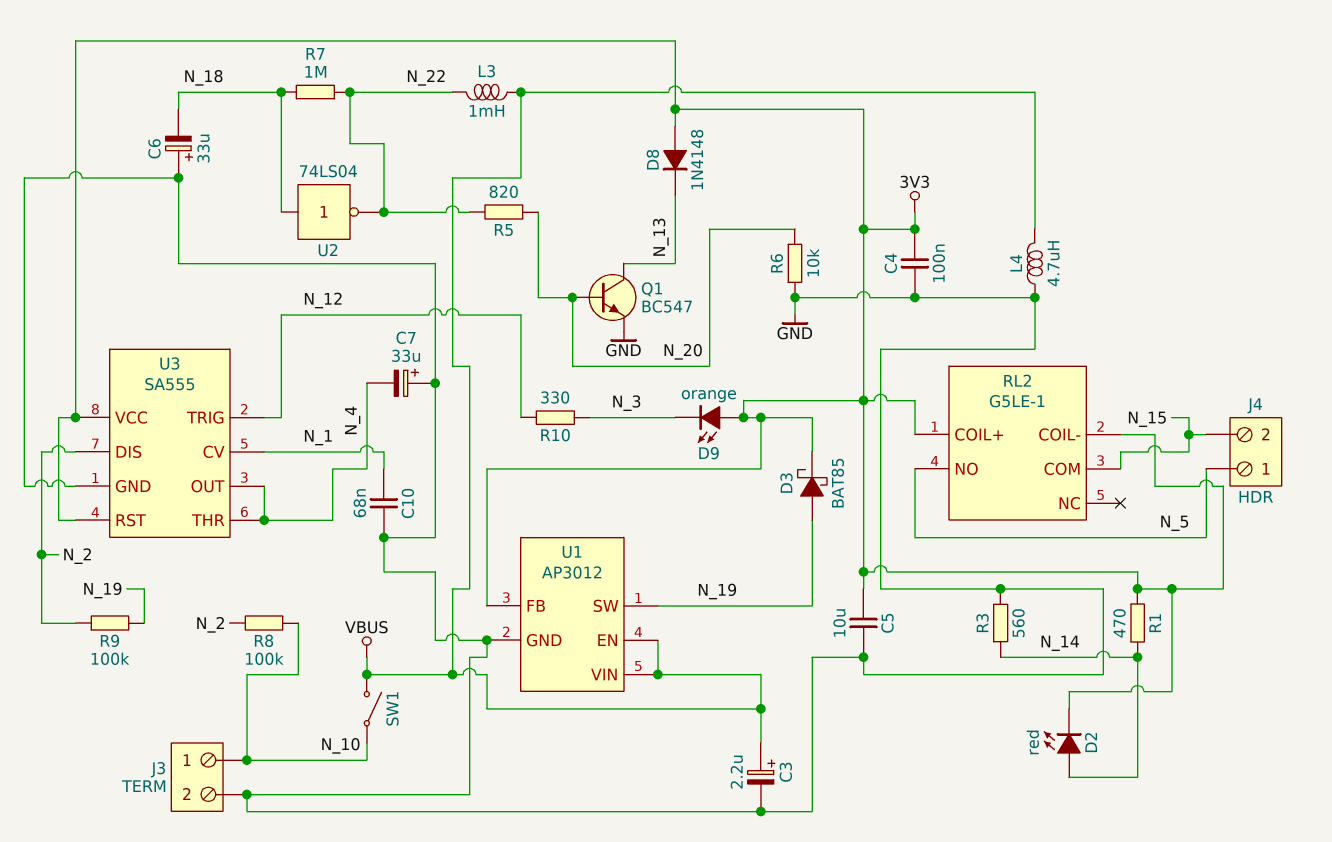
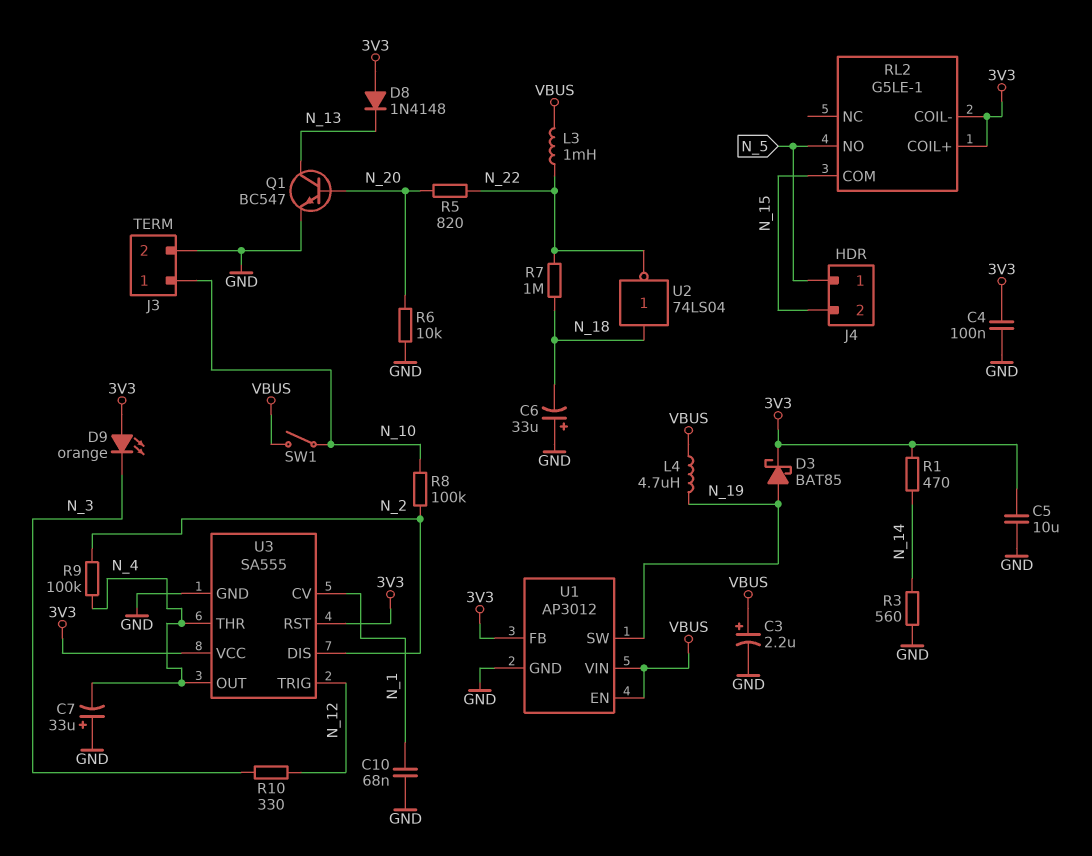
D2: LED red (A N_14, K 3V3) -> none
L4: 4.7uH (GND, VBUS) -> 4.7uH (N_19, VBUS)
R9: 100k (N_2, N_19) -> 100k (N_2, N_4)

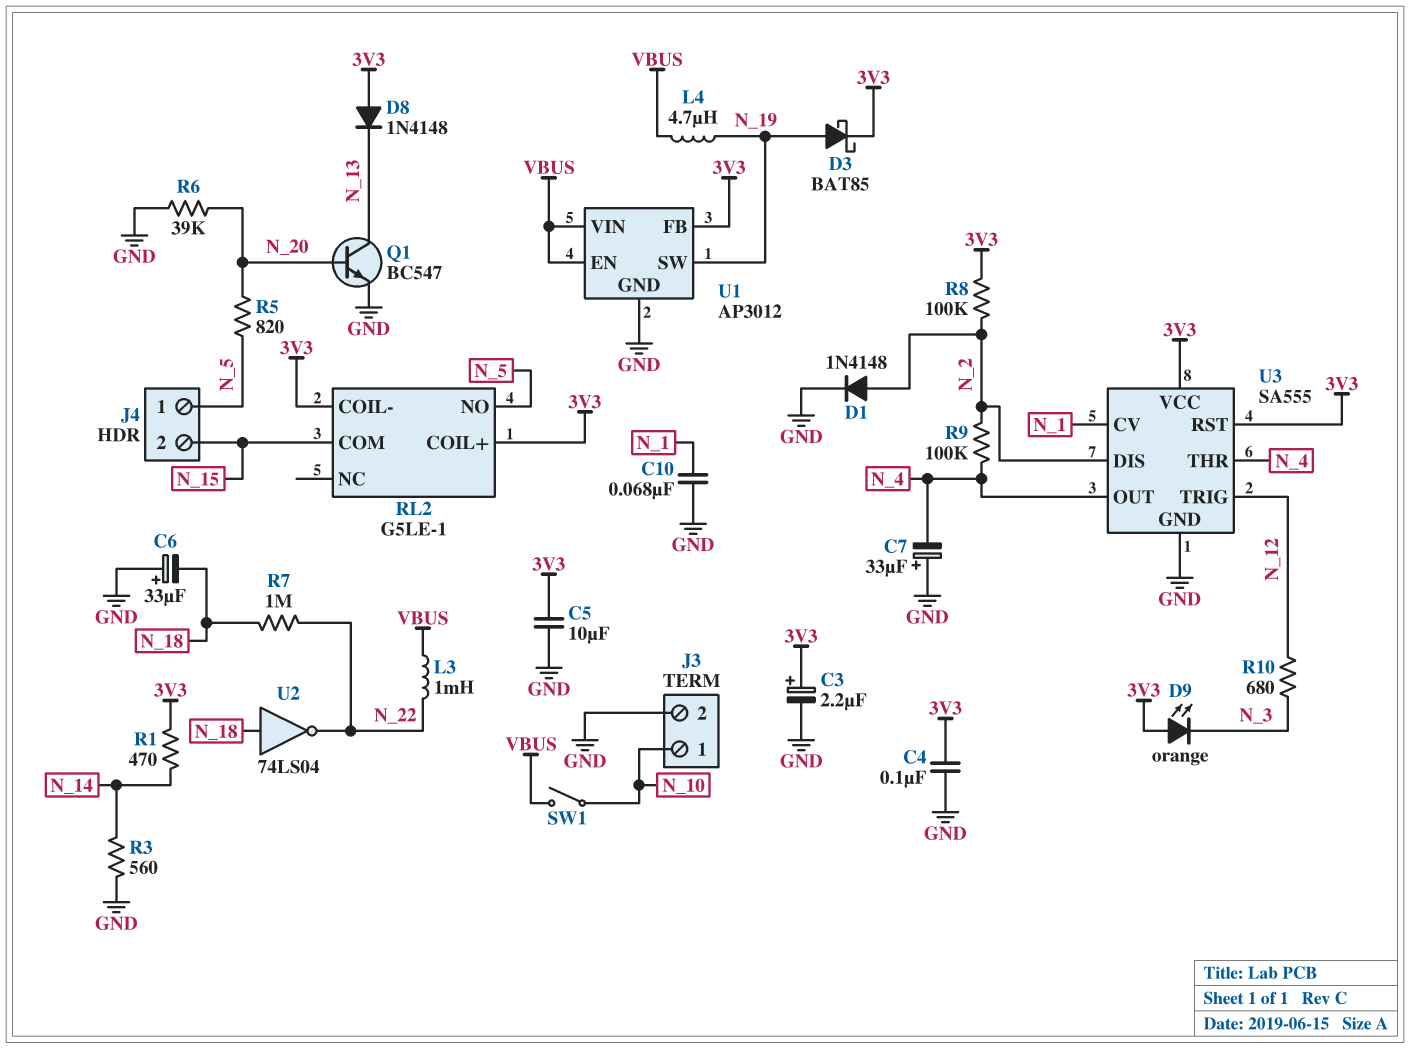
C3: 2.2uF (plus VBUS, minus GND) -> 2.2uF (plus 3V3, minus GND)
D1: none -> diode 1N4148 (A N_2, K GND)
R5: 820 (N_20, N_22) -> 820 (N_5, N_20)
R6: 10k (GND, N_20) -> 39k (GND, N_20)
R8: 100k (N_2, N_10) -> 100k (3V3, N_2)
R10: 330 (N_3, N_12) -> 680 (N_3, N_12)

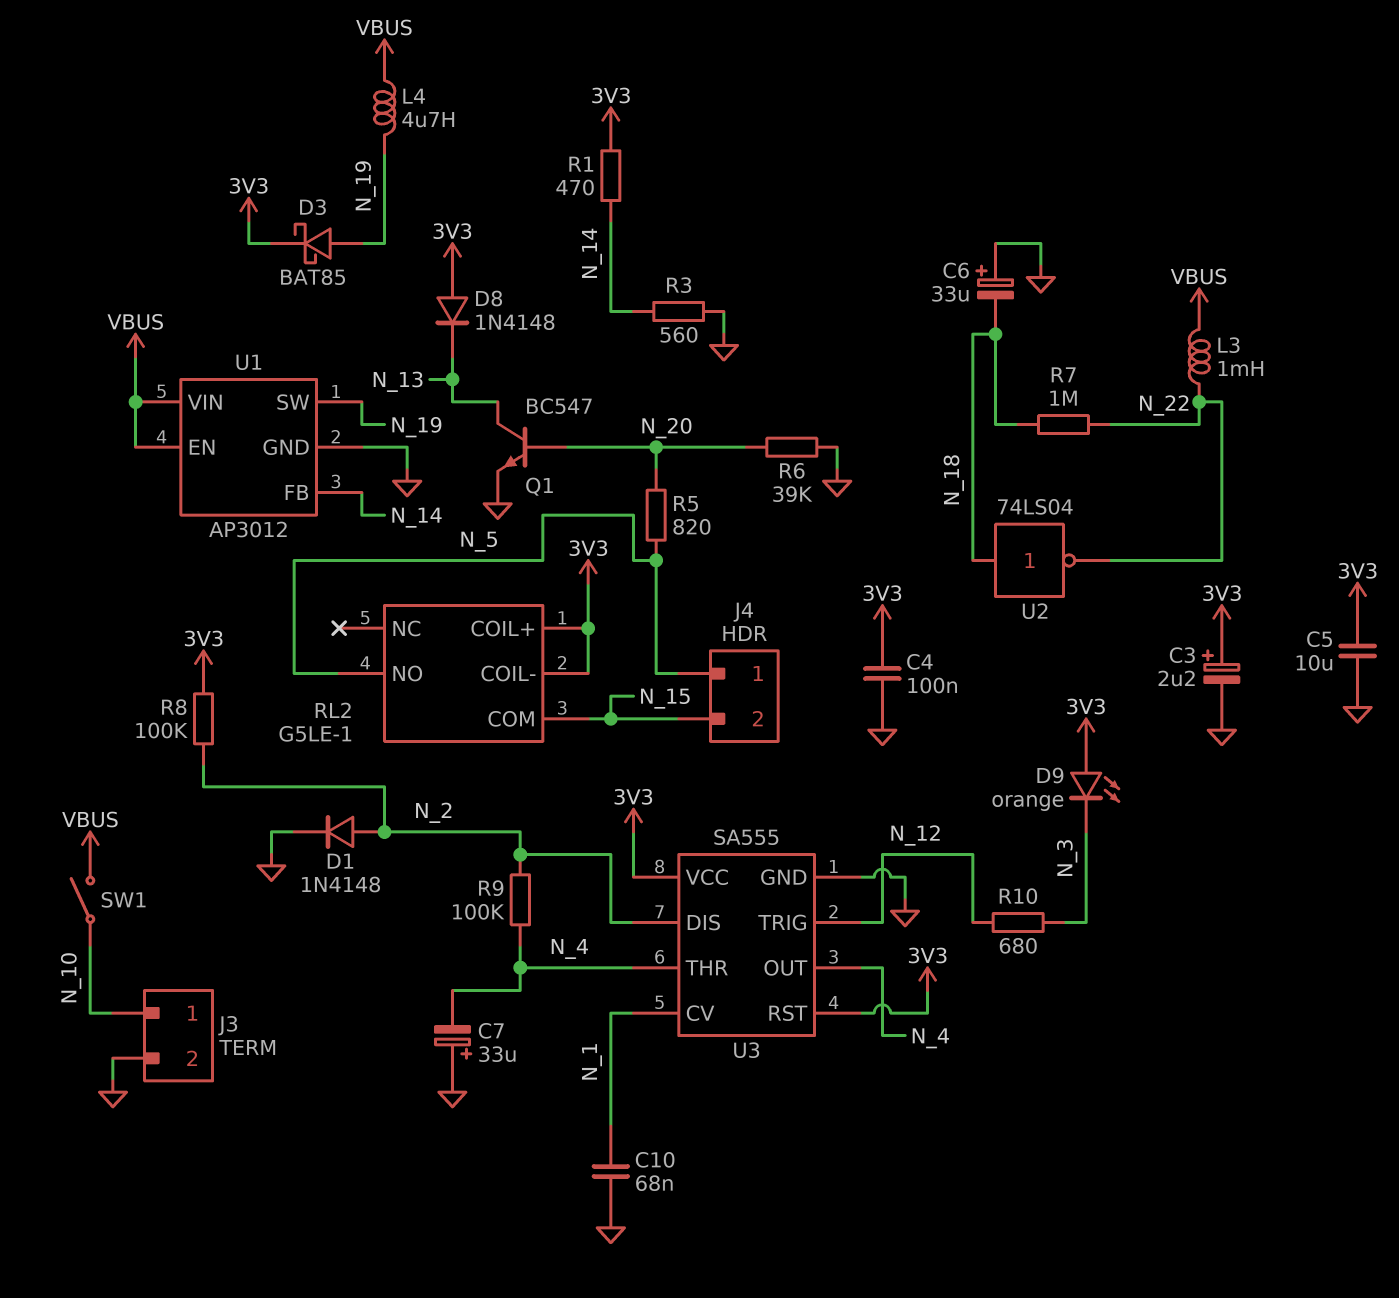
U1 pin FB: 3V3 -> N_14

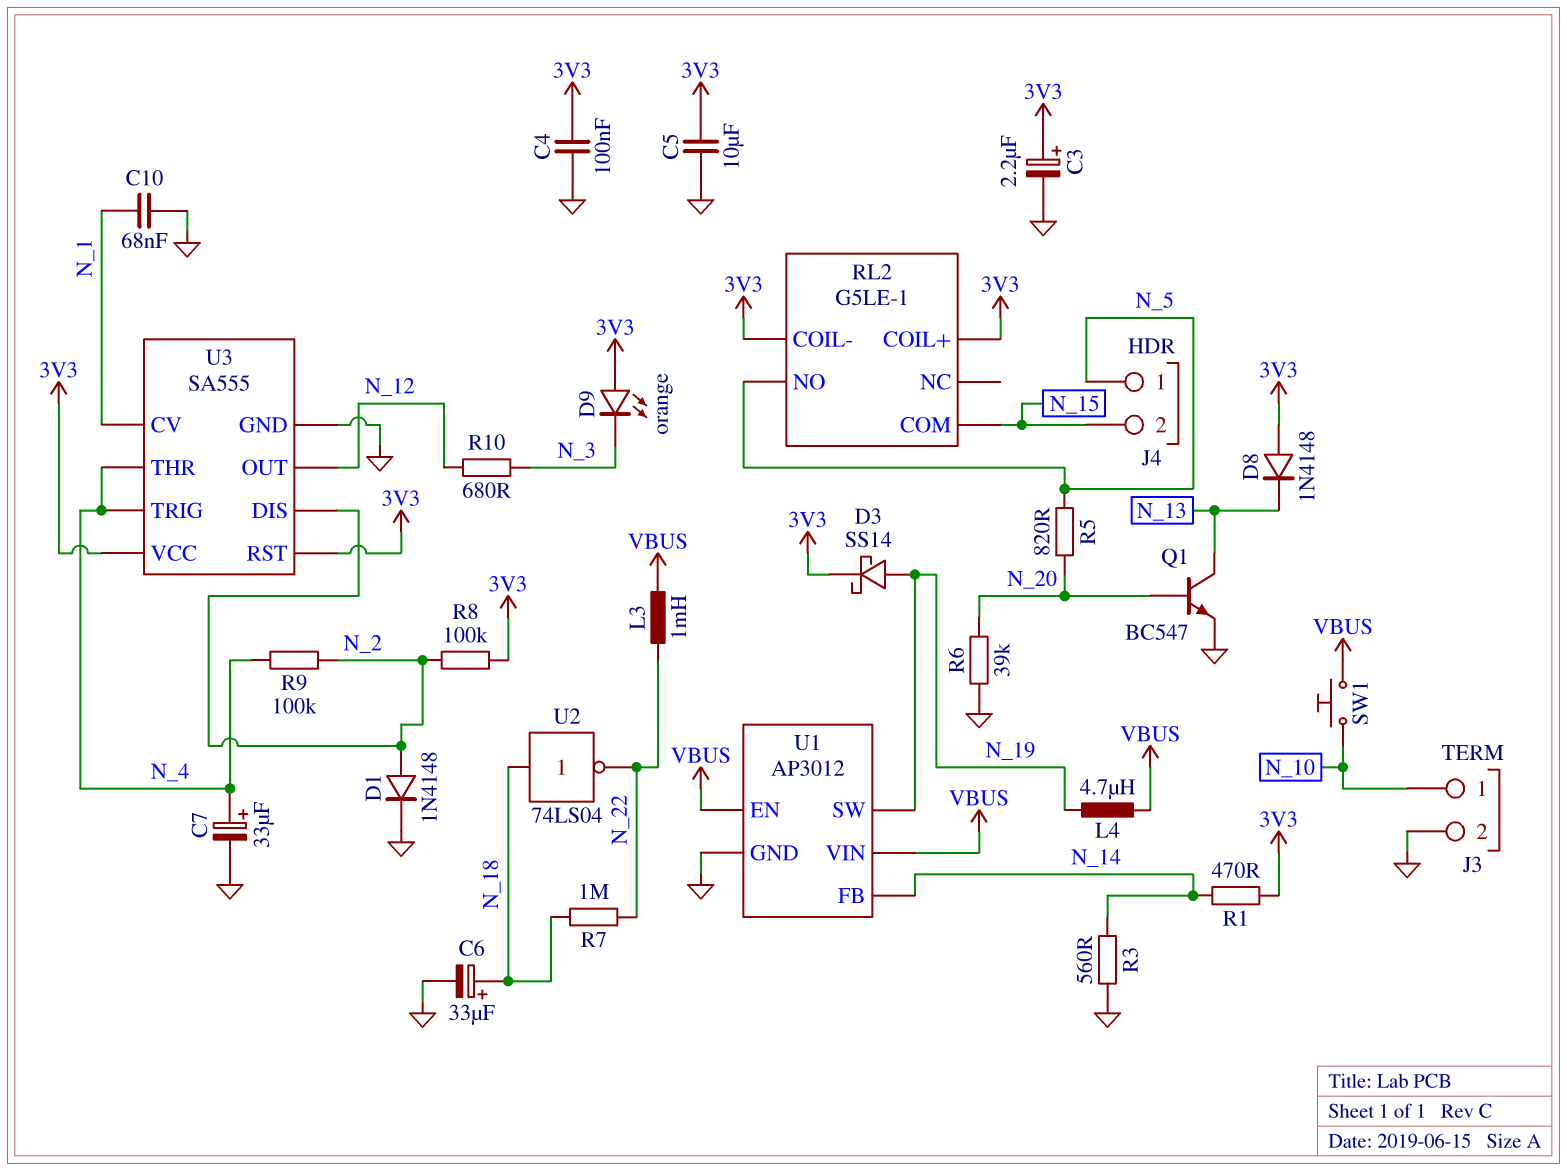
C6: 33uF (plus GND, minus N_18) -> 33uF (plus N_18, minus GND)
C7: 33uF (plus GND, minus N_4) -> 33uF (plus N_4, minus GND)
D3: schottky BAT85 (A N_19, K 3V3) -> schottky SS14 (A N_19, K 3V3)
SW1: switch (N_10, VBUS) -> button (N_10, VBUS)
U3 pin OUT: N_4 -> N_12
U3 pin TRIG: N_12 -> N_4

